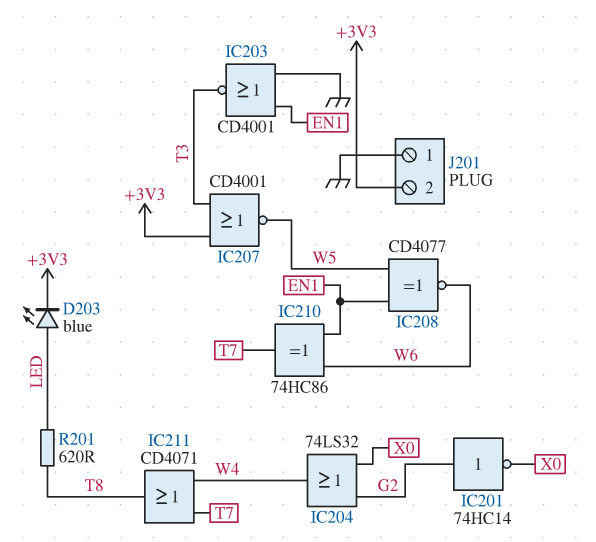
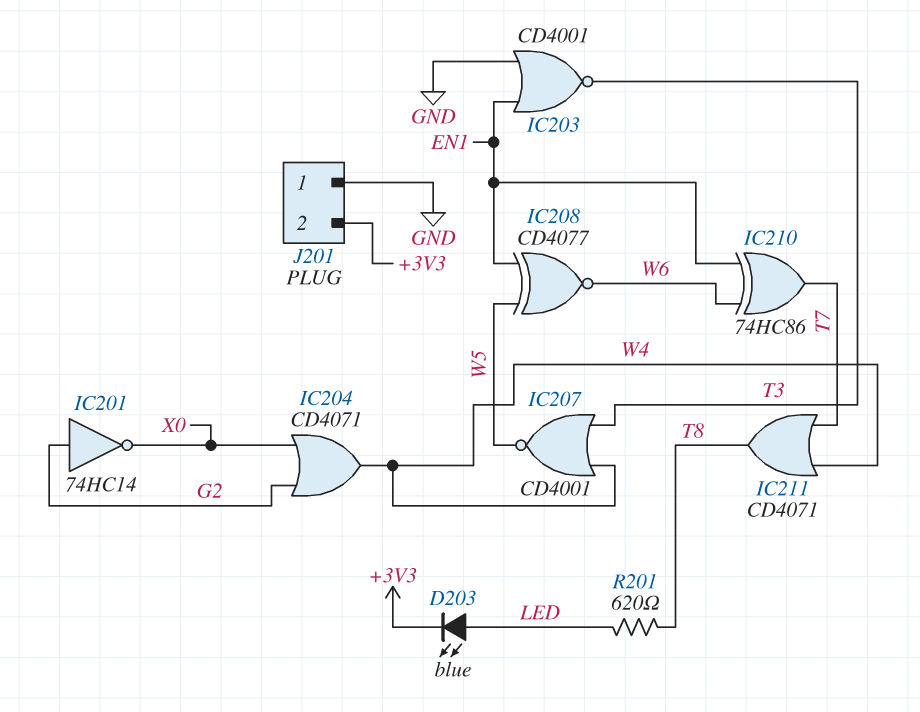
IC204: OR 74LS32 (in G2, in X0, out W4) -> OR CD4071 (in G2, in X0, out W4)
IC207: NOR CD4001 (in +3V3, in T3, out W5) -> NOR CD4001 (in T3, in W4, out W5)

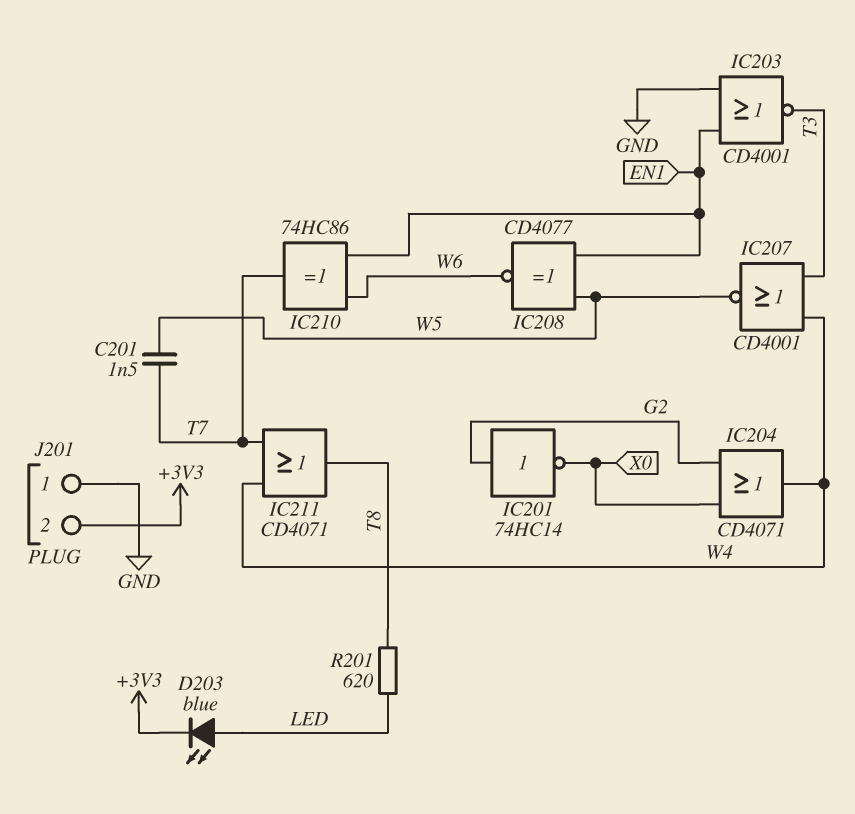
C201: none -> 1.5nF (T7, W5)

